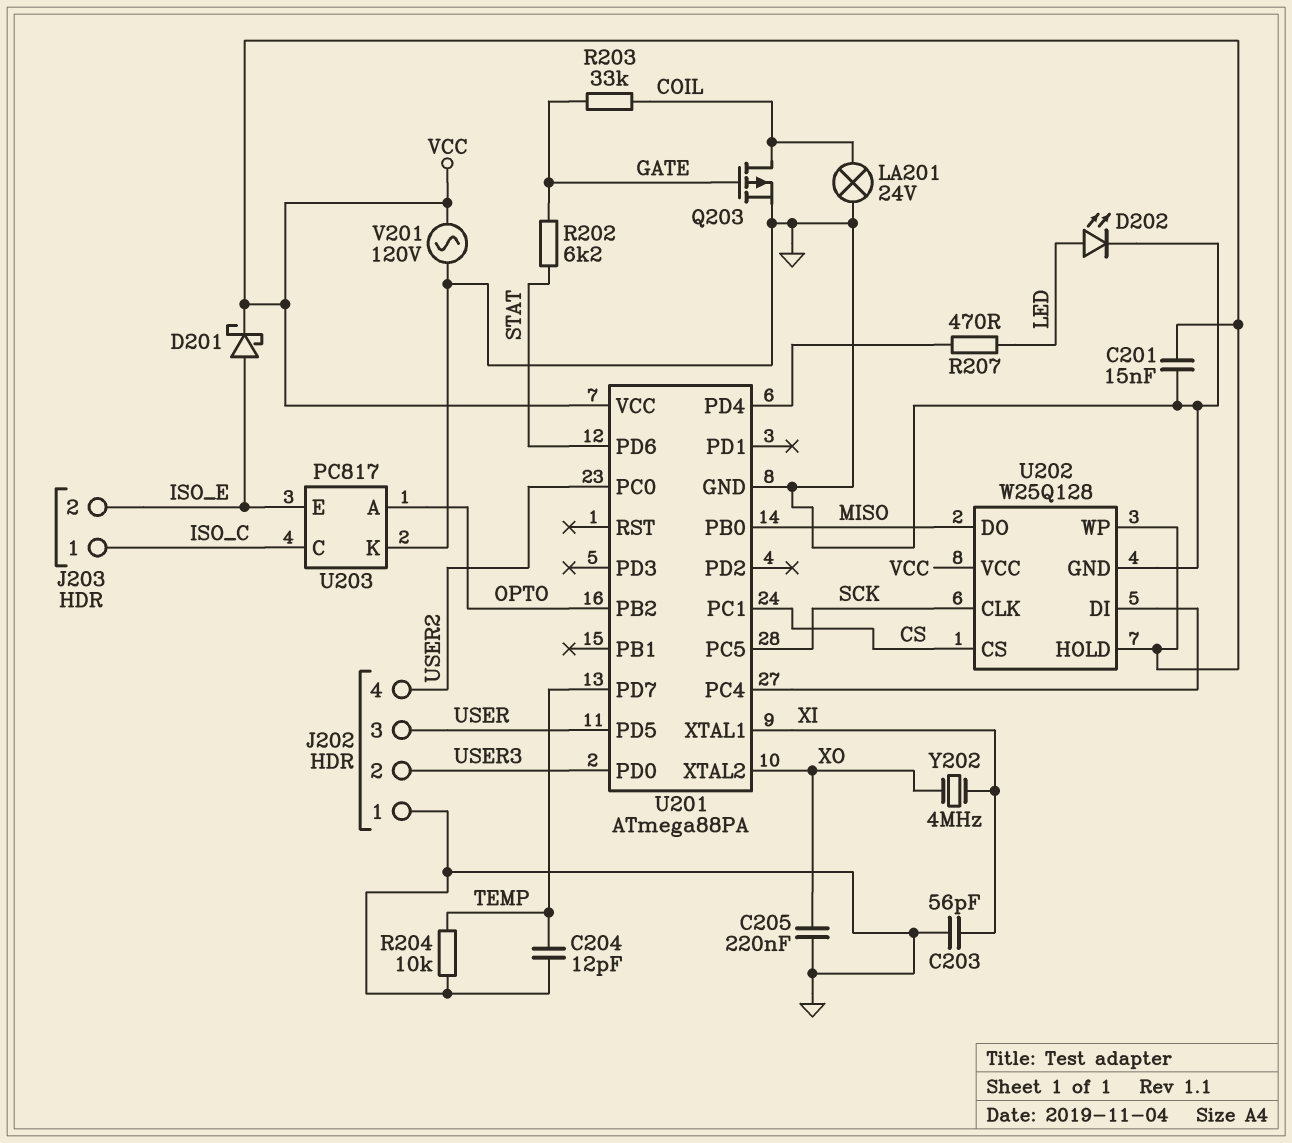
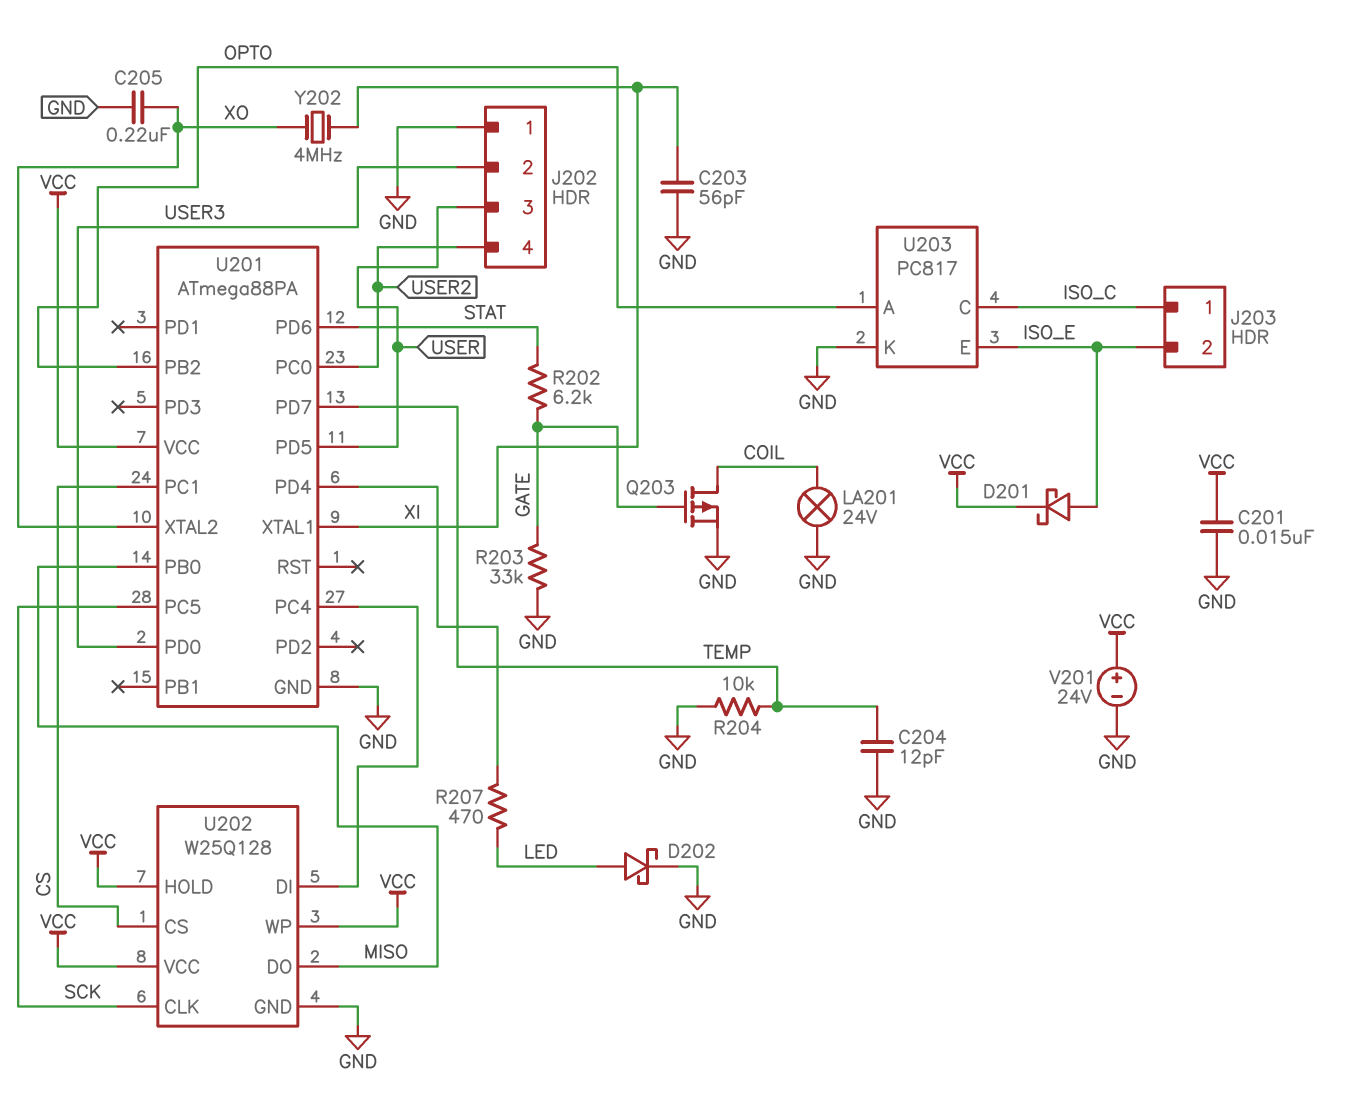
D202: LED (A LED, K GND) -> schottky (A LED, K GND)
R203: 33k (COIL, GATE) -> 33k (GATE, GND)
V201: AC 120V (GND, VCC) -> 24V (plus VCC, minus GND)

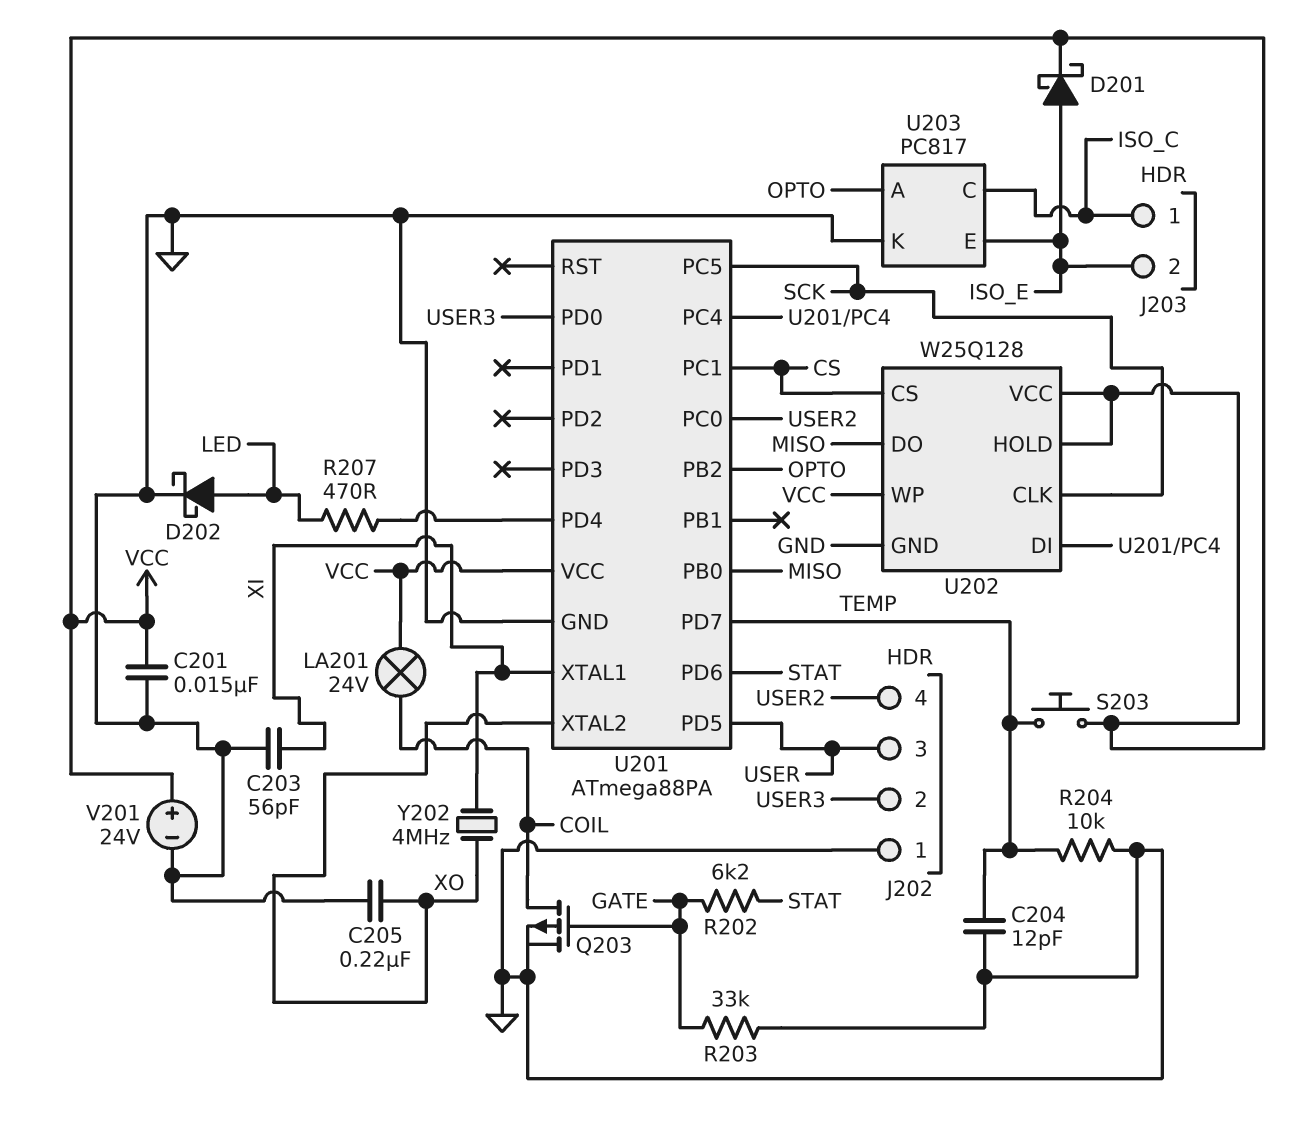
LA201: lamp 24V (COIL, GND) -> lamp 24V (COIL, VCC)
S203: none -> button (TEMP, VCC)

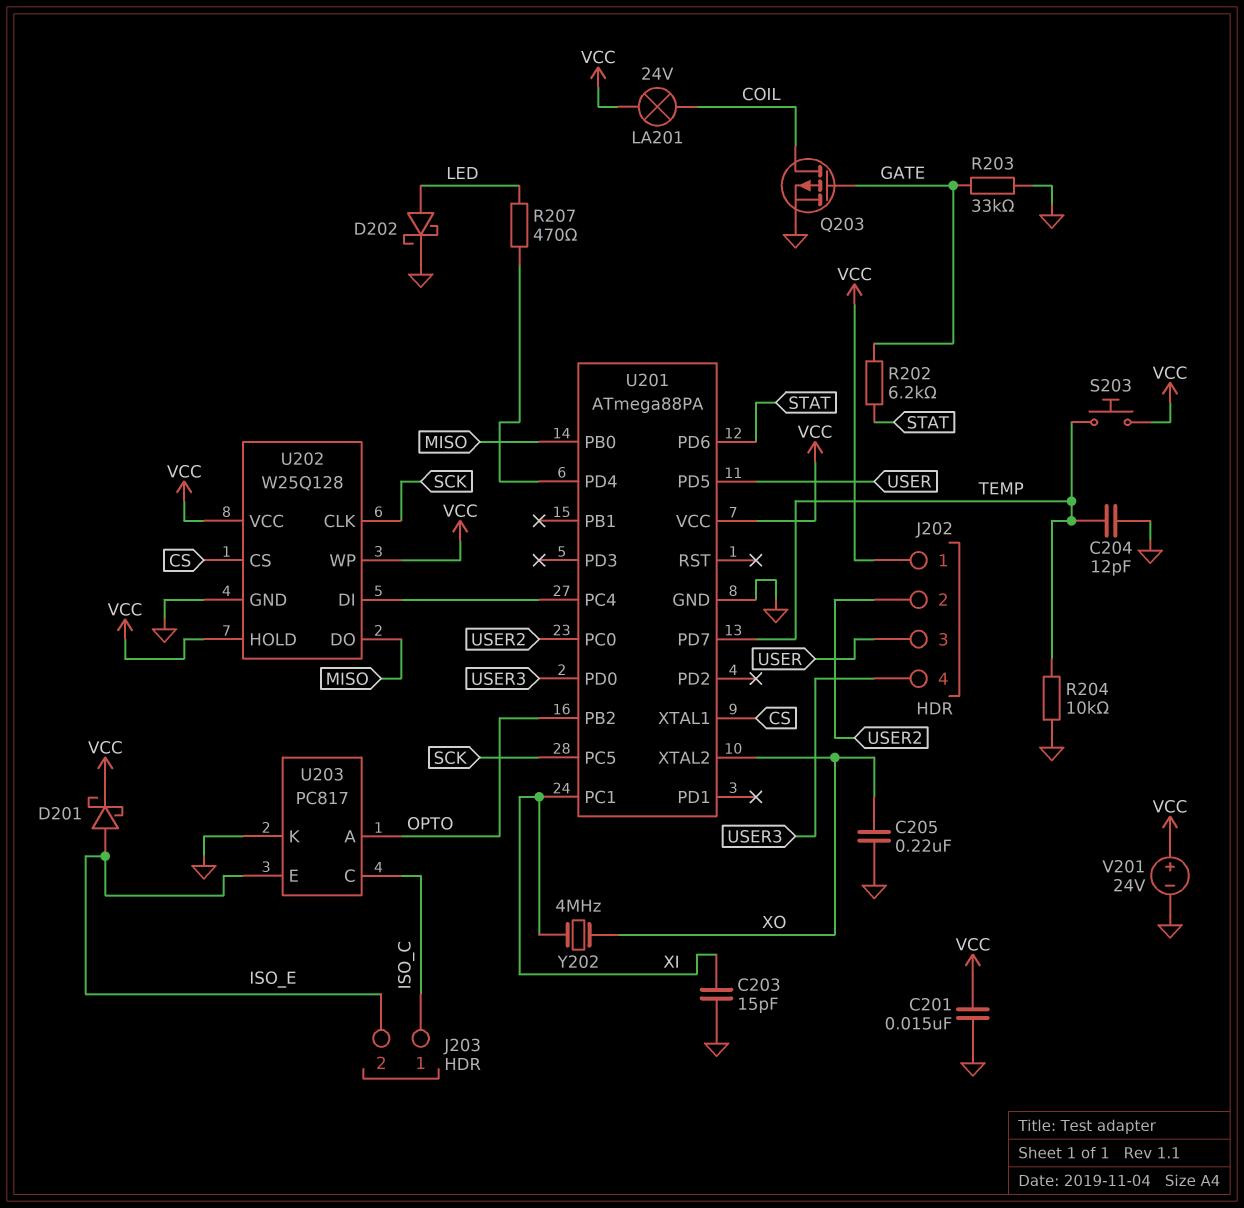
C203: 56pF (GND, XI) -> 15pF (GND, XI)
J202 pin 1: GND -> VCC
J202 pin 2: USER3 -> USER2
J202 pin 4: USER2 -> USER3
U201 pin PC1: CS -> XI
U201 pin XTAL1: XI -> CS

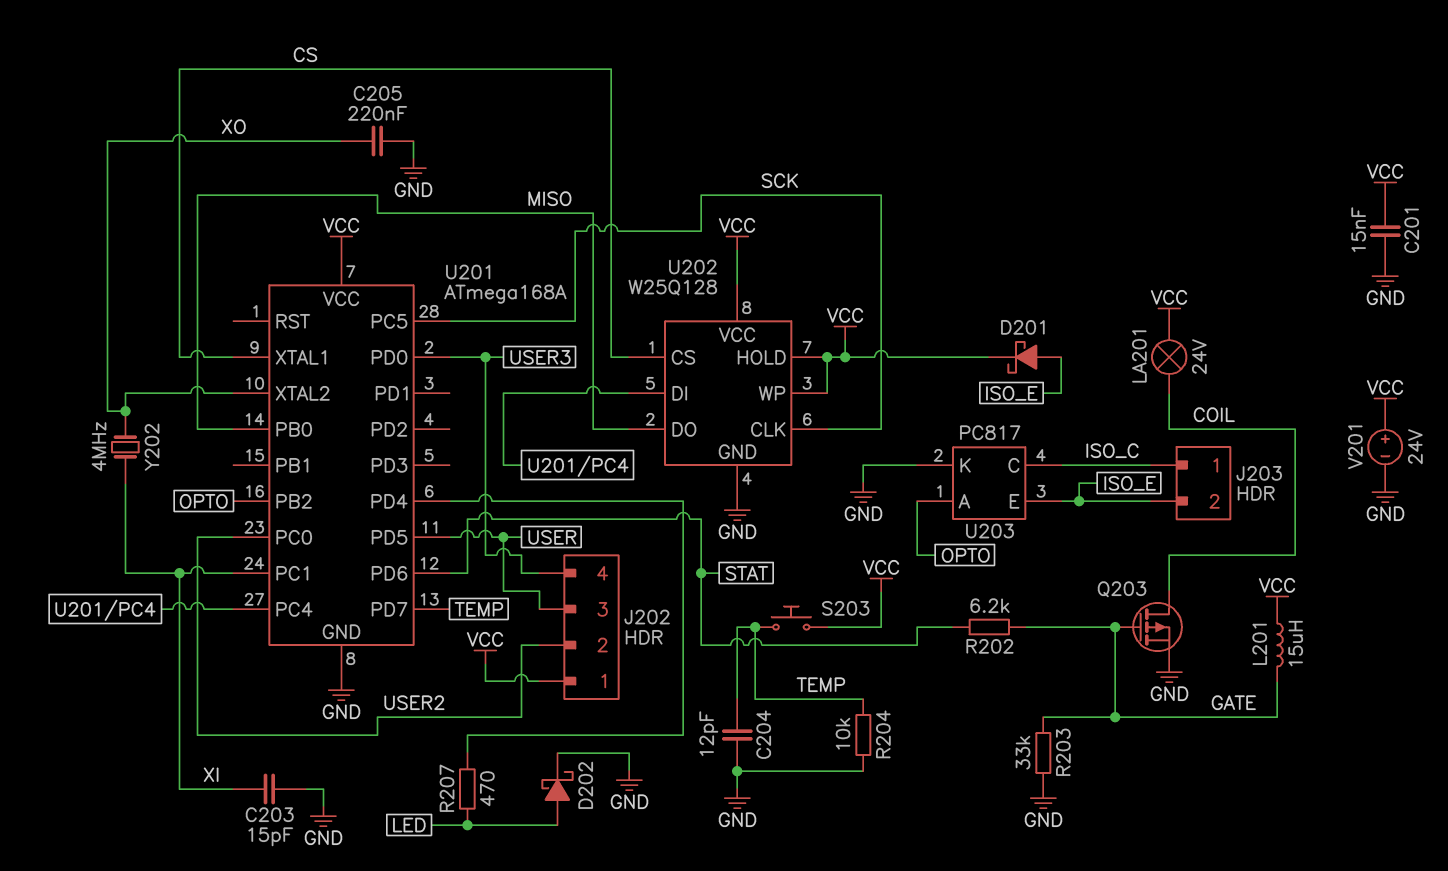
L201: none -> 15uH (GATE, VCC)
U201: ATmega88PA -> ATmega168A

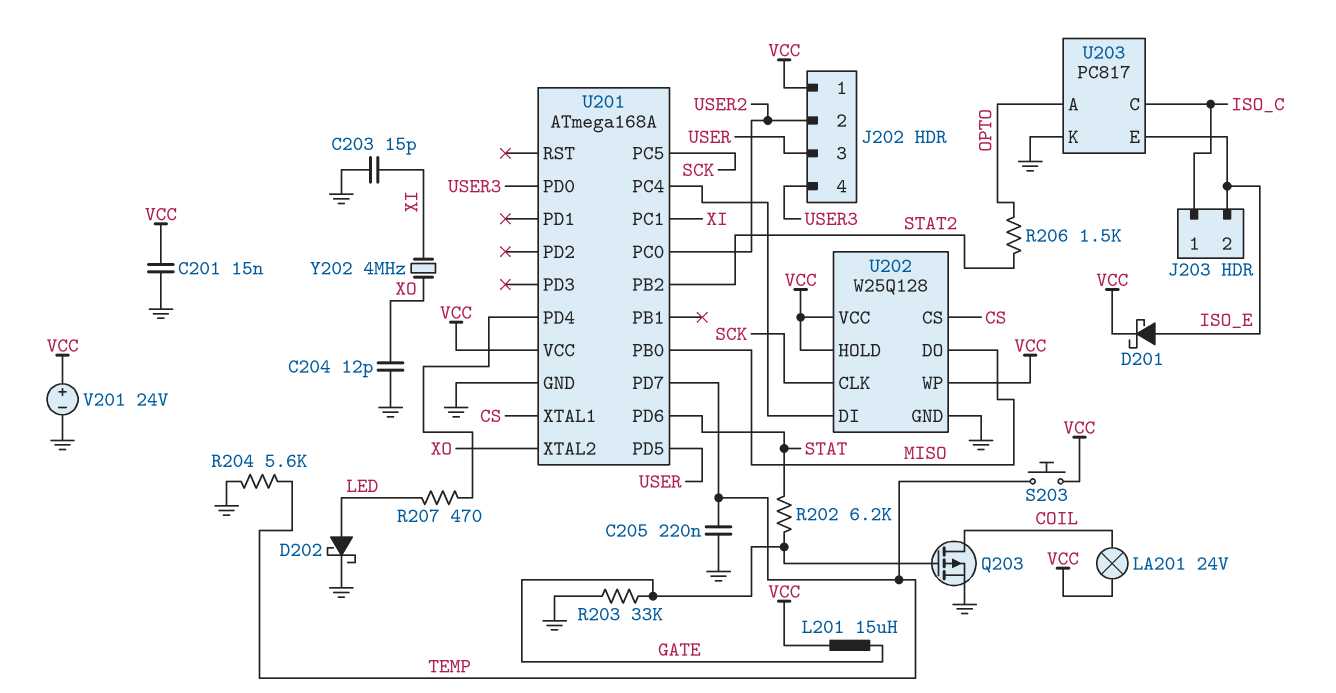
C204: 12pF (GND, TEMP) -> 12pF (GND, XO)
C205: 220nF (GND, XO) -> 220nF (GND, TEMP)
R204: 10k (GND, TEMP) -> 5.6k (GND, TEMP)
R206: none -> 1.5k (OPTO, STAT2)
U201 pin PB2: OPTO -> STAT2

